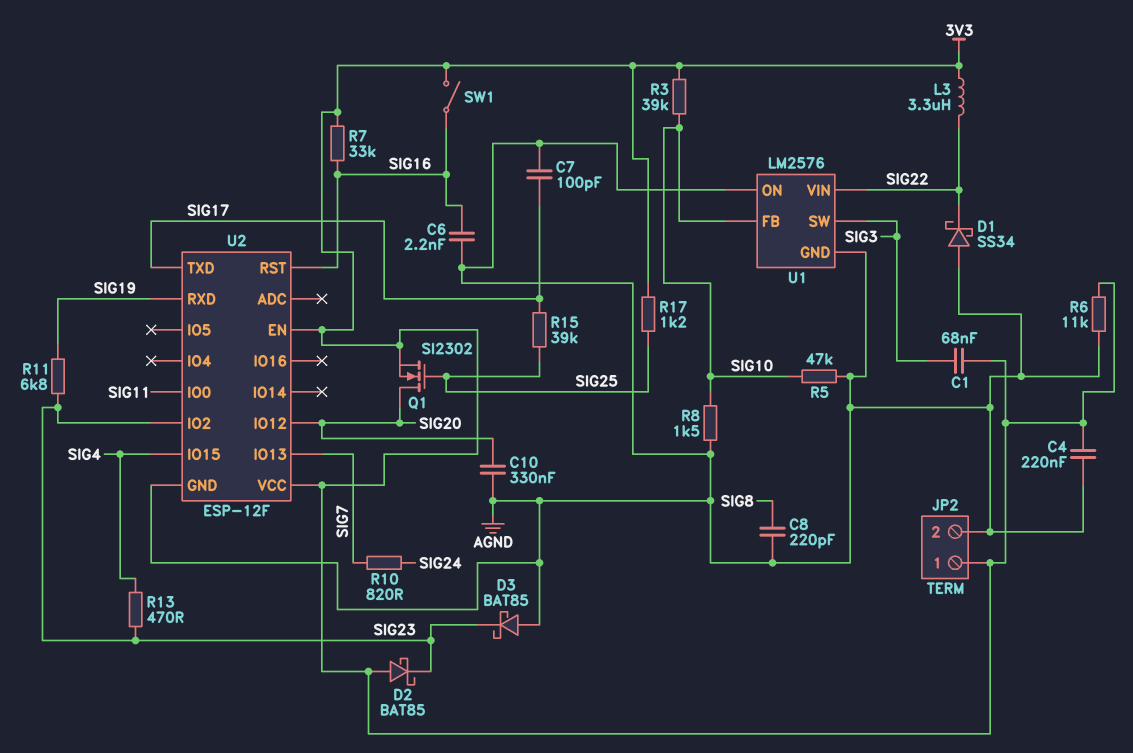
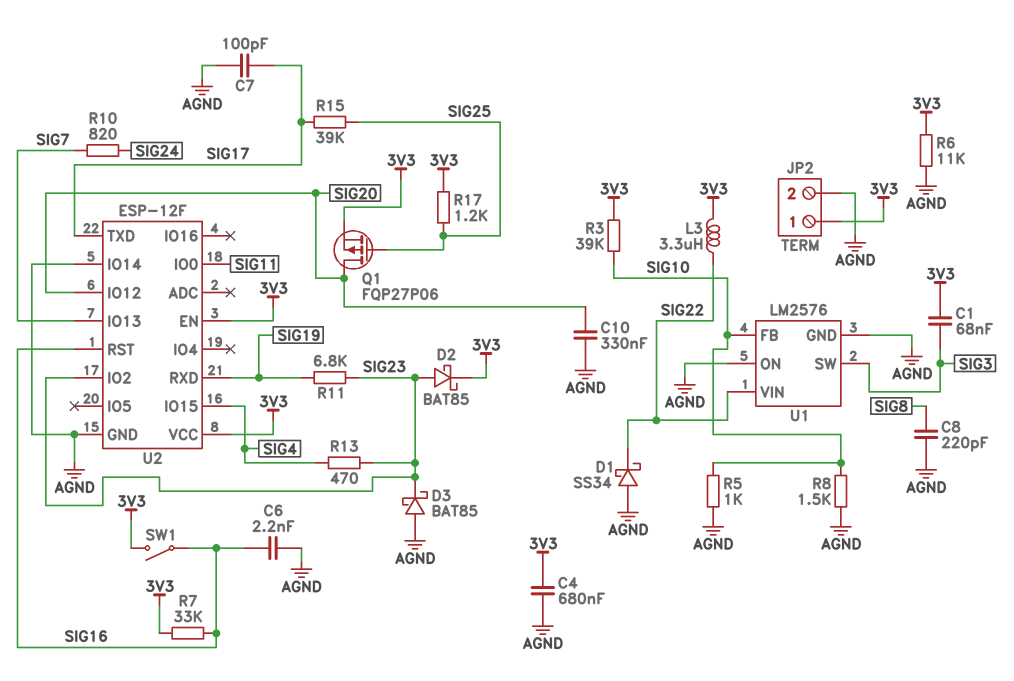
C4: 220nF (3V3, AGND) -> 680nF (3V3, AGND)
D2: schottky BAT85 (A 3V3, K SIG23) -> schottky BAT85 (A SIG23, K 3V3)
Q1: NMOS SI2302 (G SIG25, D SIG20, S 3V3) -> PMOS FQP27P06 (G SIG25, D SIG20, S 3V3)
R5: 47k (AGND, SIG10) -> 1k (AGND, SIG10)
U2 pin IO14: none -> AGND

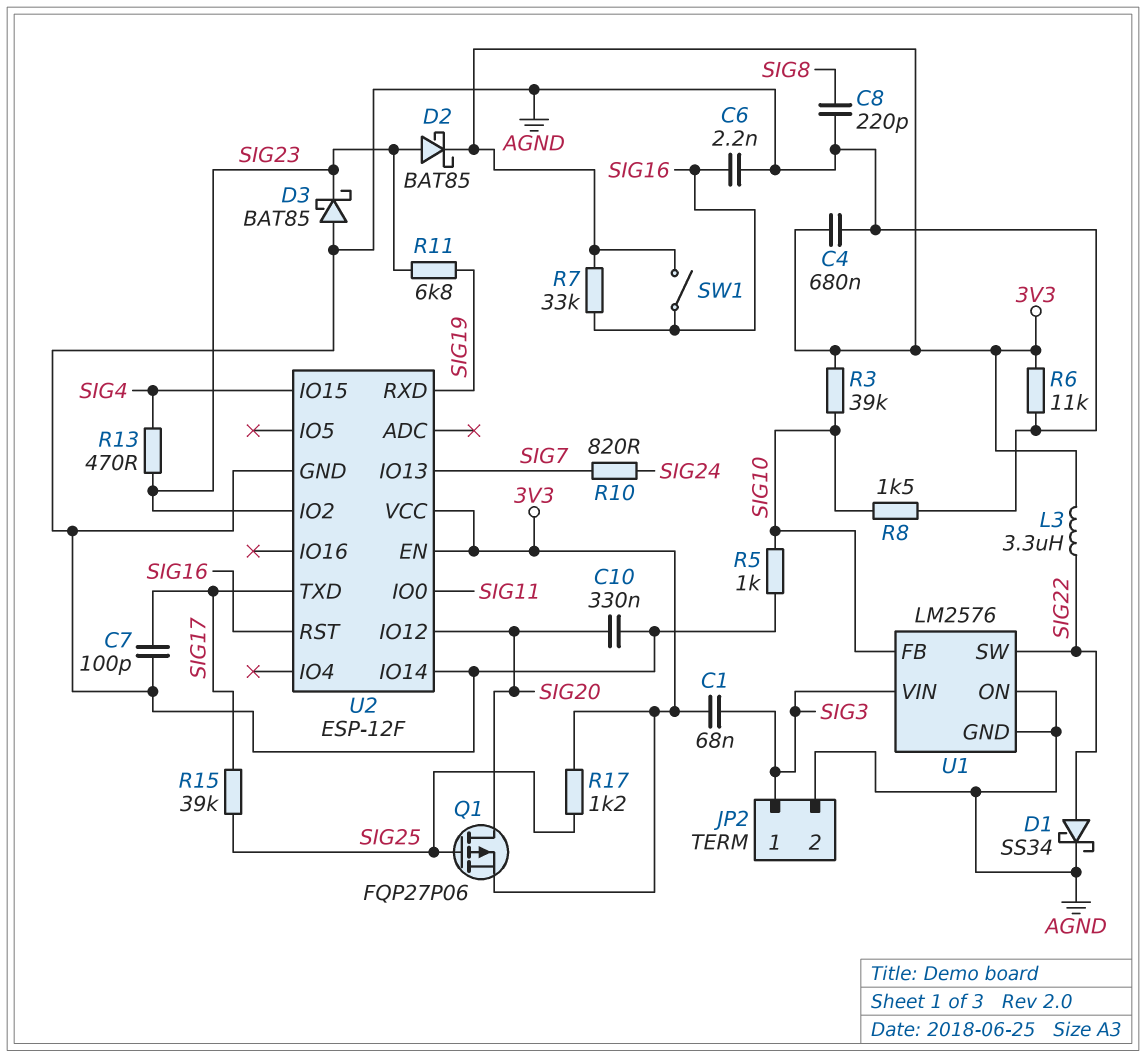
D1: schottky SS34 (A AGND, K SIG22) -> schottky SS34 (A SIG22, K AGND)
JP2 pin 1: 3V3 -> SIG3
U1 pin SW: SIG3 -> SIG22
U1 pin VIN: SIG22 -> SIG3

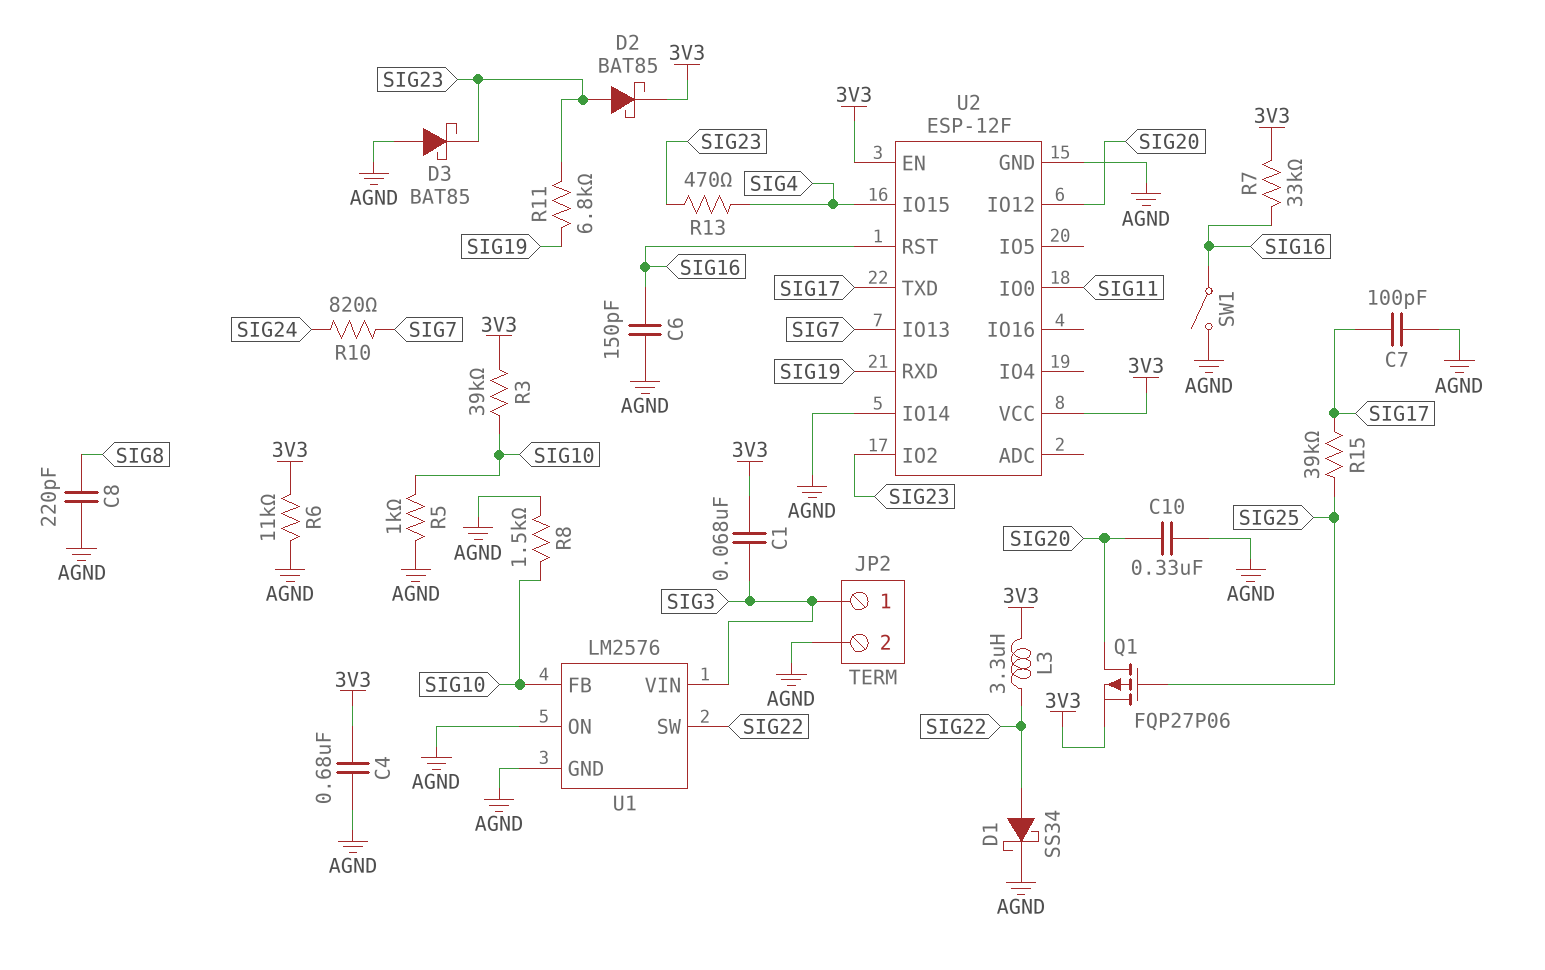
C6: 2.2nF (AGND, SIG16) -> 150pF (AGND, SIG16)
R17: 1.2k (3V3, SIG25) -> none
SW1: switch (3V3, SIG16) -> switch (AGND, SIG16)

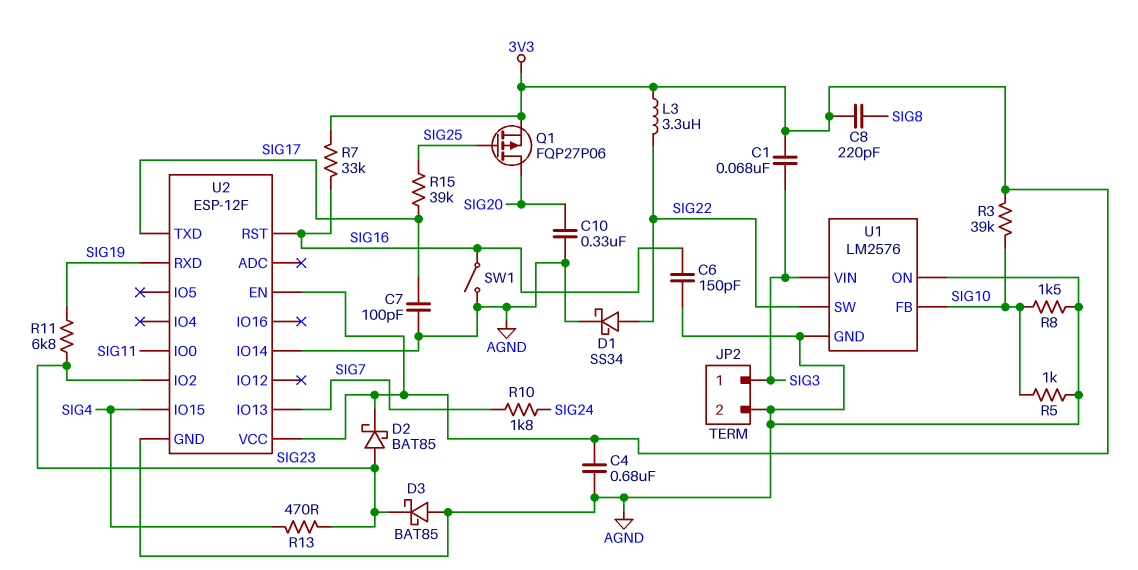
C8: 220pF (AGND, SIG8) -> 220pF (3V3, SIG8)
R6: 11k (3V3, AGND) -> none
R10: 820 (SIG7, SIG24) -> 1.8k (SIG7, SIG24)
U2 pin IO12: SIG20 -> none

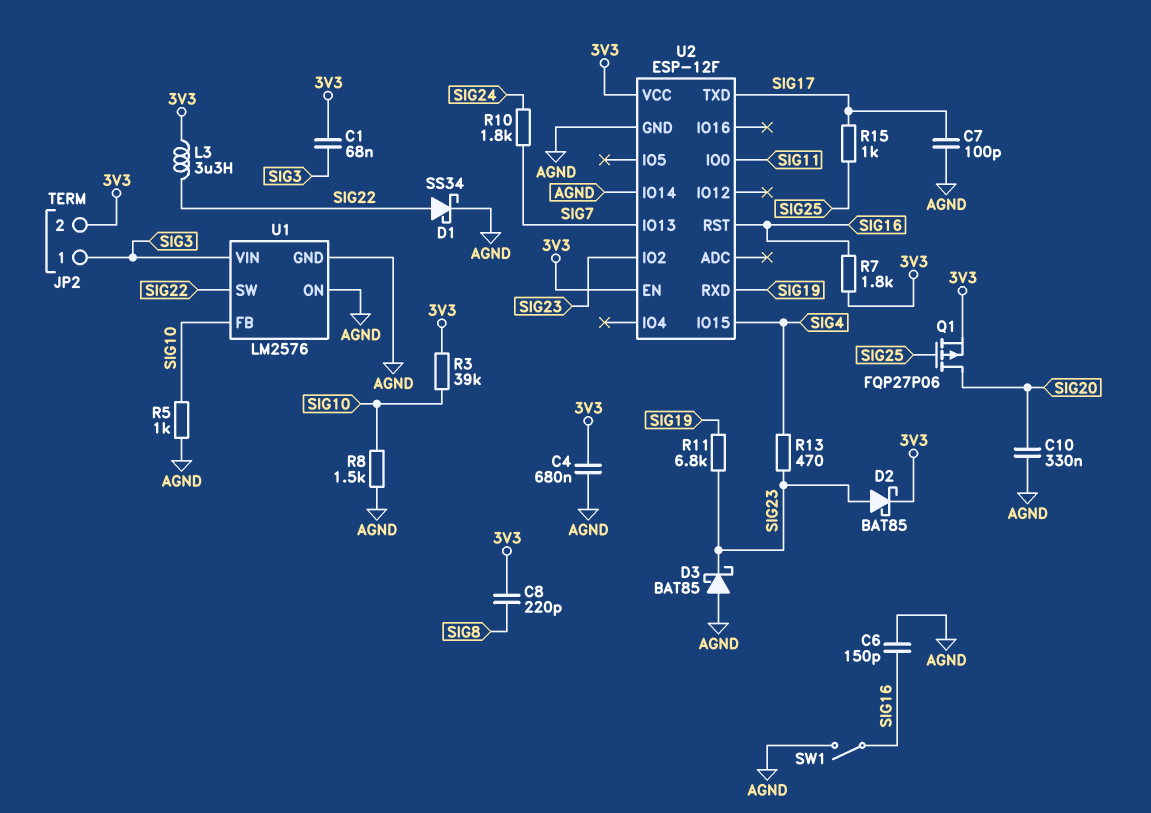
JP2 pin 2: AGND -> 3V3
R7: 33k (3V3, SIG16) -> 1.8k (3V3, SIG16)
R15: 39k (SIG17, SIG25) -> 1k (SIG17, SIG25)

